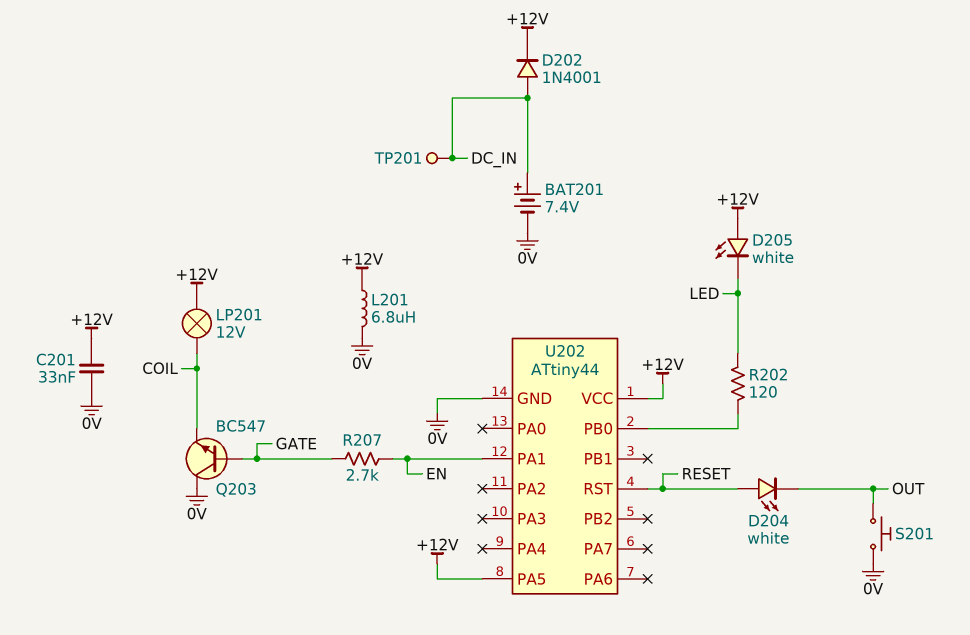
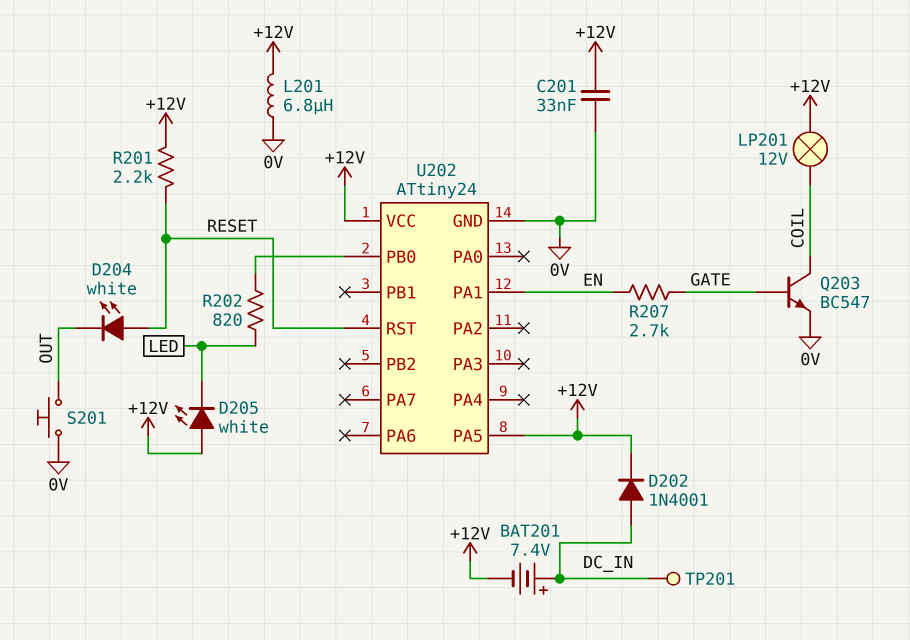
BAT201: 7.4V (plus DC_IN, minus 0V) -> 7.4V (plus DC_IN, minus +12V)
Q203: NPN BC547 (B GATE, C 0V, E COIL) -> NPN BC547 (B GATE, C COIL, E 0V)
R201: none -> 2.2k (+12V, RESET)
R202: 120 (LED, U202/PB0) -> 820 (LED, U202/PB0)
U202: ATtiny44 -> ATtiny24

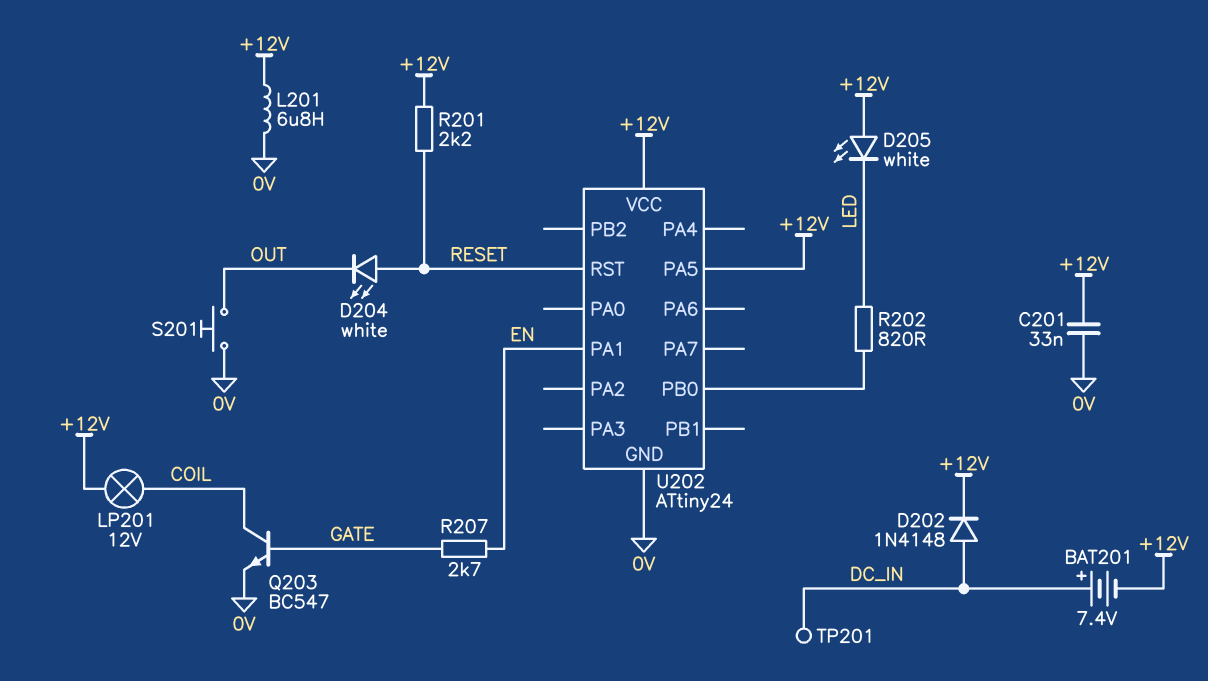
D202: diode 1N4001 (A DC_IN, K +12V) -> diode 1N4148 (A DC_IN, K +12V)

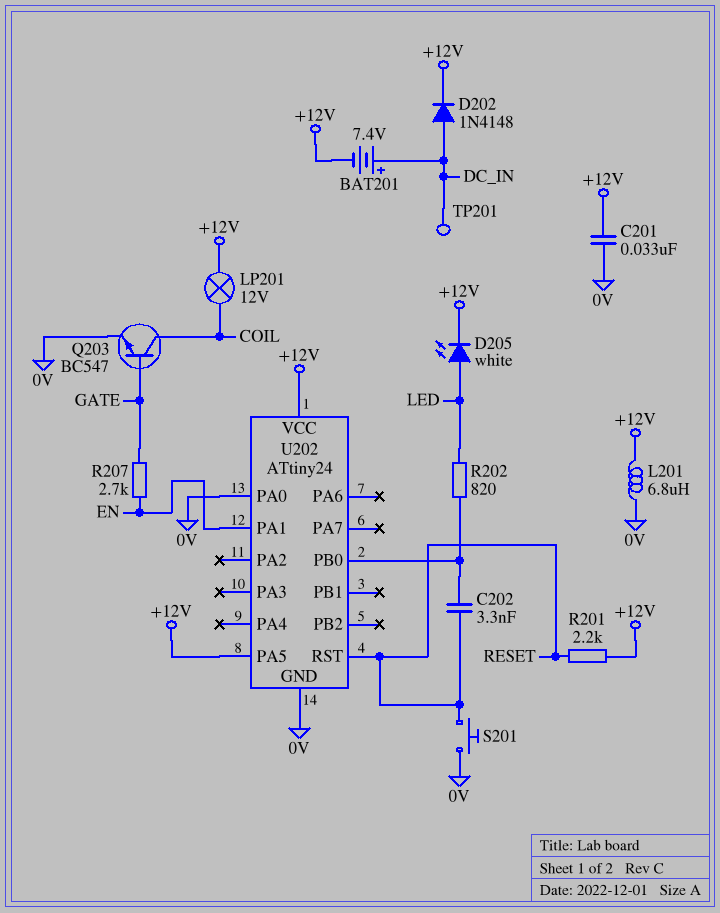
C202: none -> 3.3nF (RESET, U202/PB0)
D204: LED white (A RESET, K OUT) -> none
D205: LED white (A +12V, K LED) -> LED white (A LED, K +12V)
S201: button (0V, OUT) -> button (0V, RESET)
U202 pin PA0: none -> 0V

